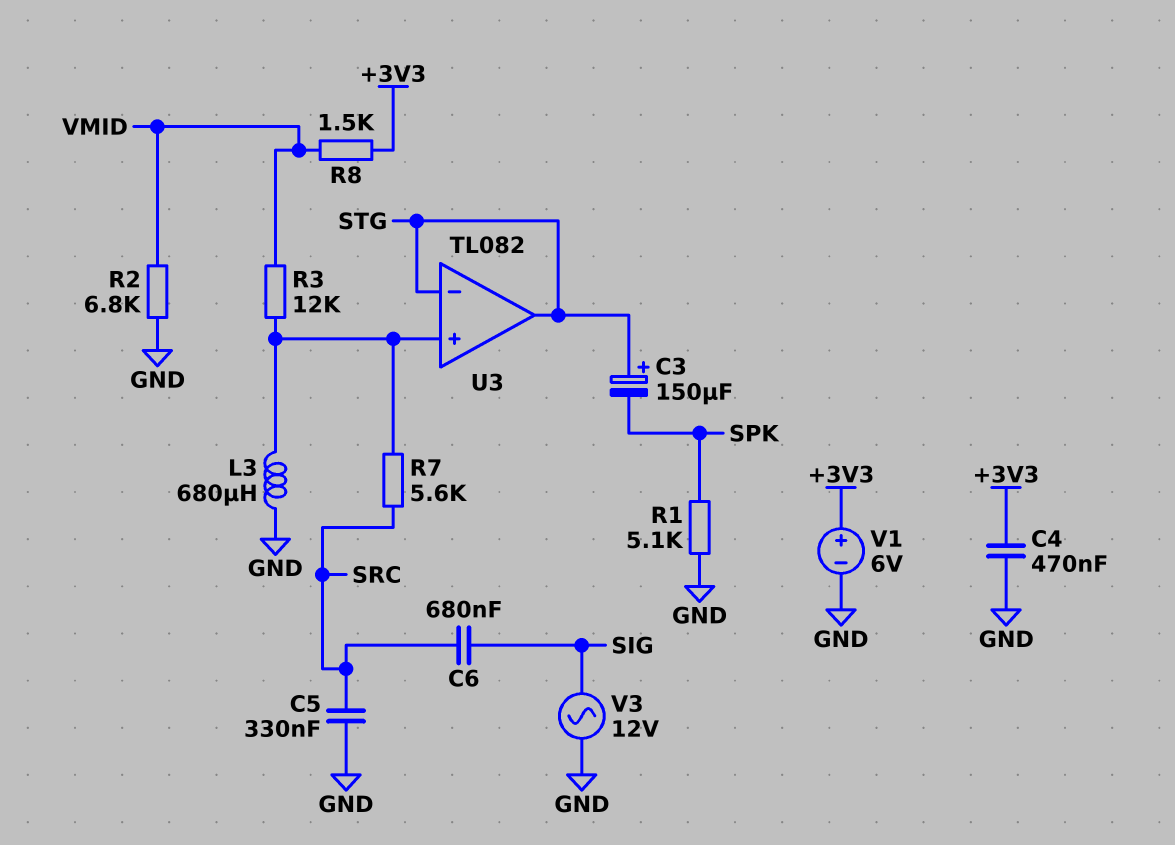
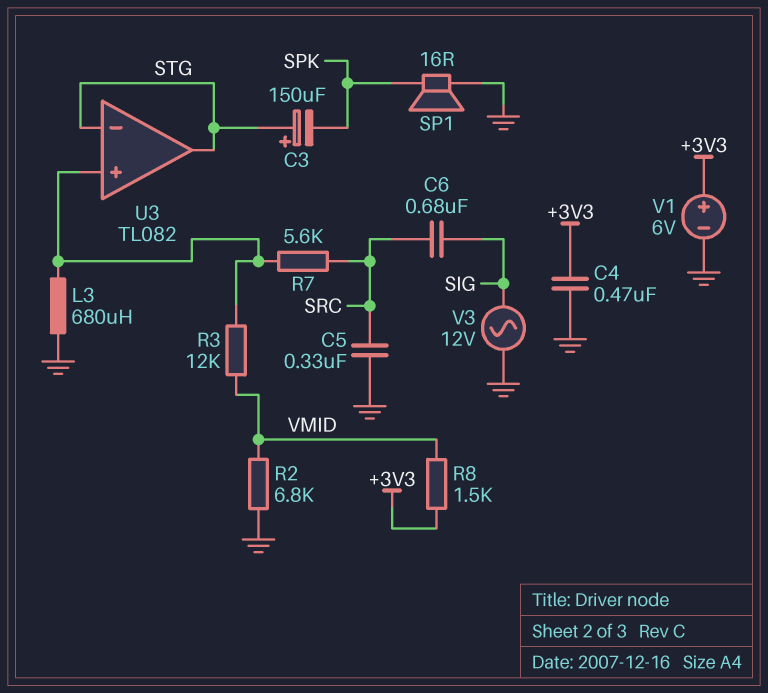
R1: 5.1k (GND, SPK) -> none
SP1: none -> speaker 16R (GND, SPK)

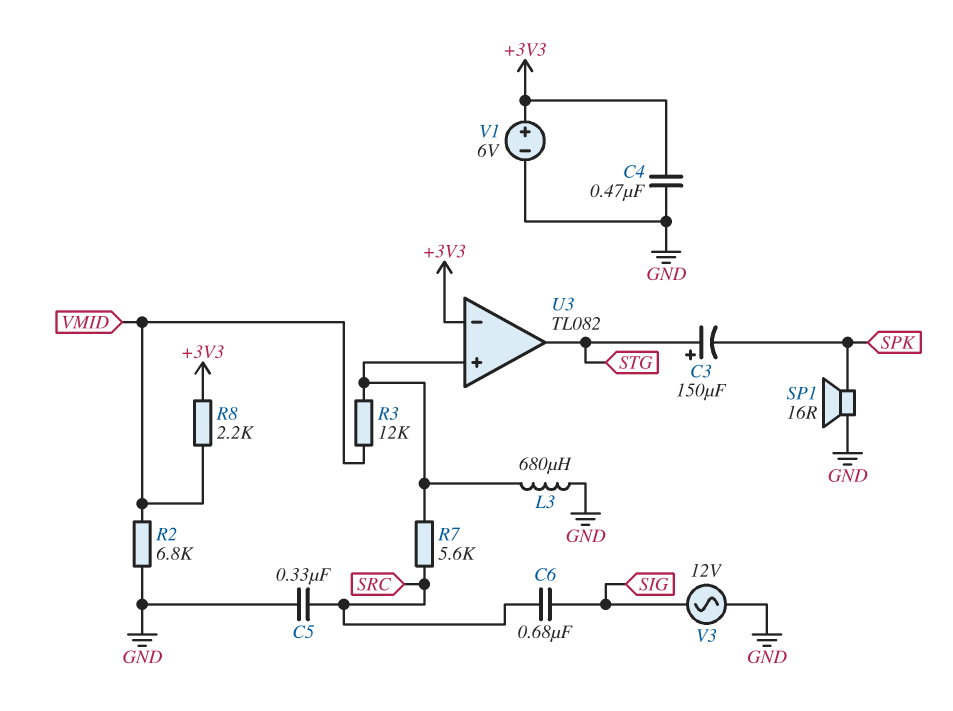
R8: 1.5k (+3V3, VMID) -> 2.2k (+3V3, VMID)
U3 pin in-: STG -> +3V3

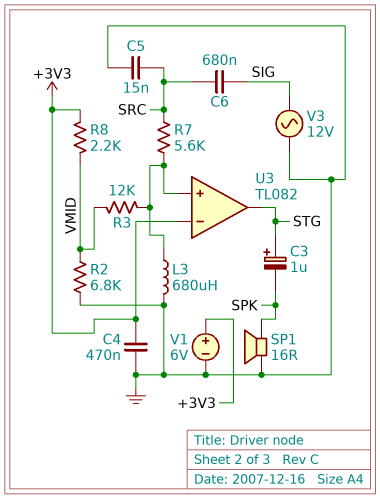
C3: 150uF (plus STG, minus SPK) -> 1uF (plus STG, minus SPK)
C5: 330nF (GND, SRC) -> 15nF (GND, SRC)

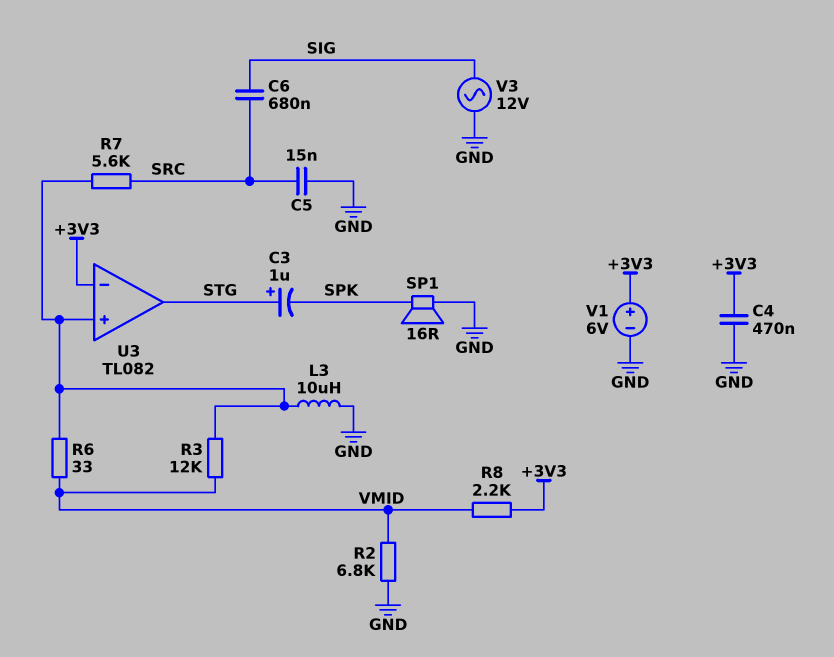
L3: 680uH (GND, U3/in+) -> 10uH (GND, U3/in+)
R6: none -> 33 (U3/in+, VMID)

